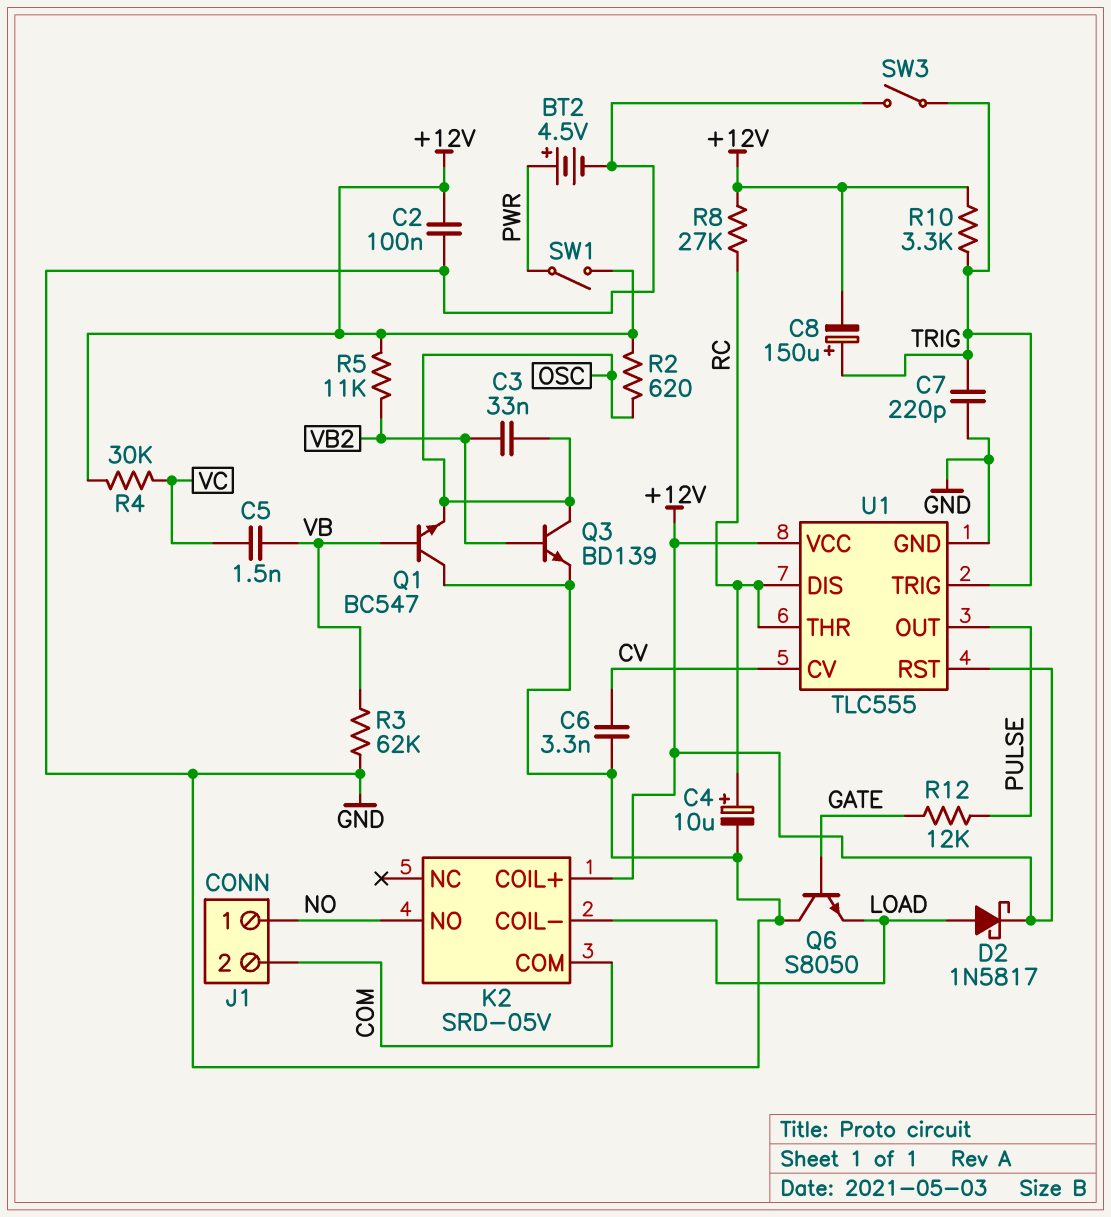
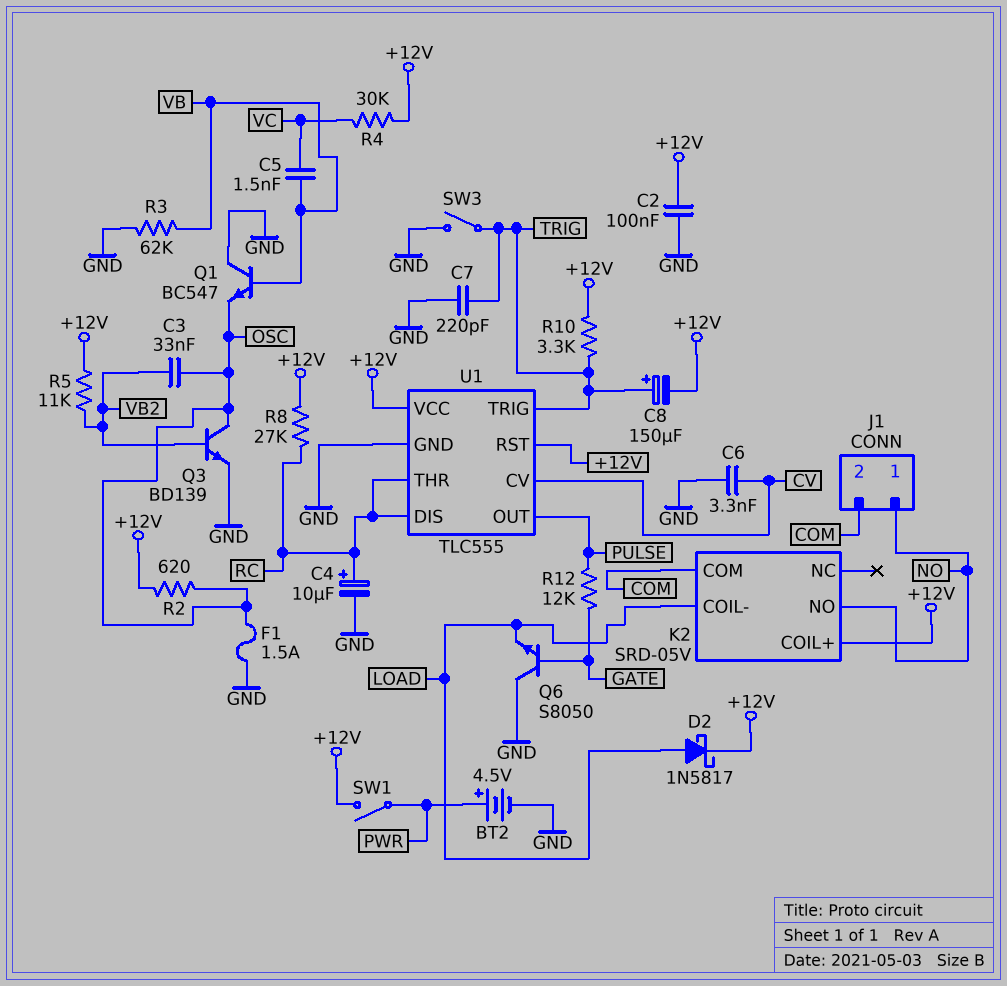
F1: none -> 1.5A (GND, OSC)

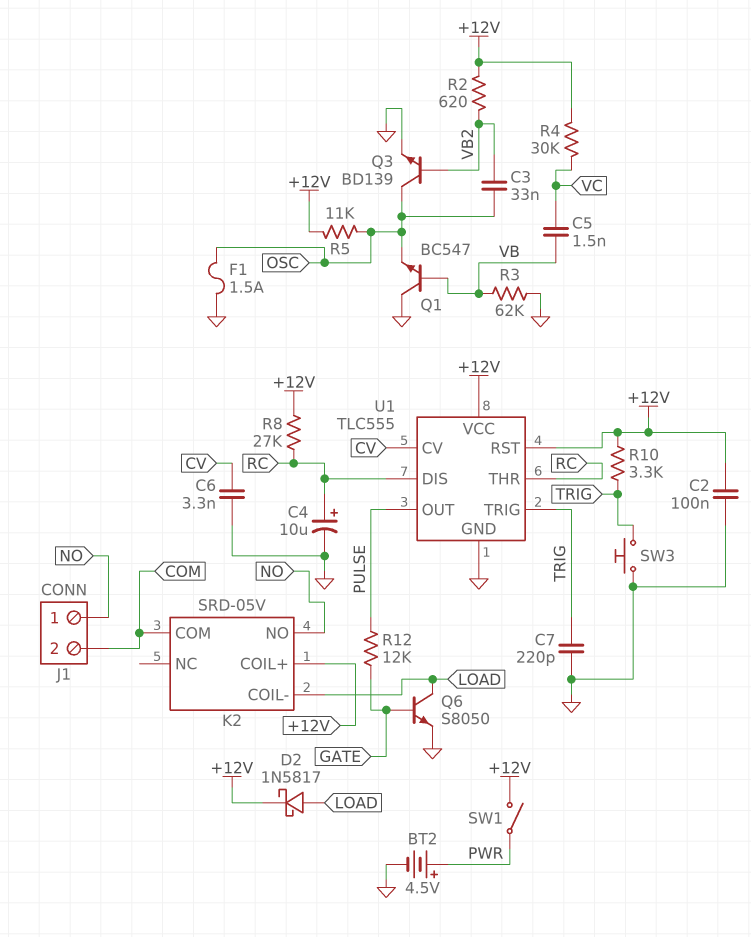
C8: 150uF (plus TRIG, minus +12V) -> none
Q6: NPN S8050 (B GATE, C GND, E LOAD) -> NPN S8050 (B GATE, C LOAD, E GND)
R2: 620 (+12V, OSC) -> 620 (+12V, VB2)
R5: 11k (+12V, VB2) -> 11k (+12V, OSC)
SW3: switch (GND, TRIG) -> button (GND, TRIG)

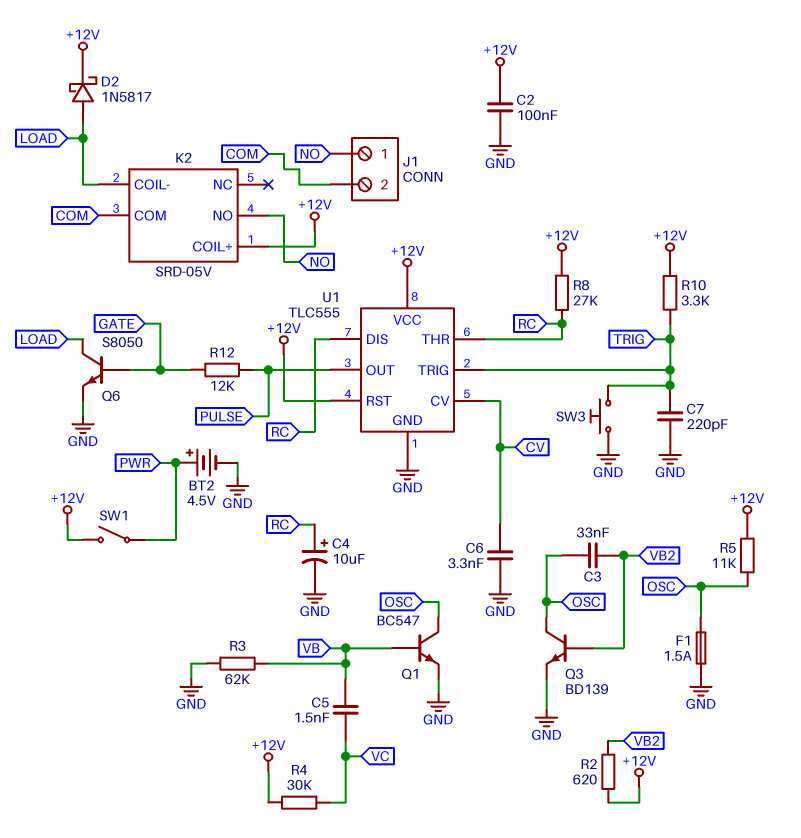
Q1: NPN BC547 (B VB, C GND, E OSC) -> NPN BC547 (B VB, C OSC, E GND)

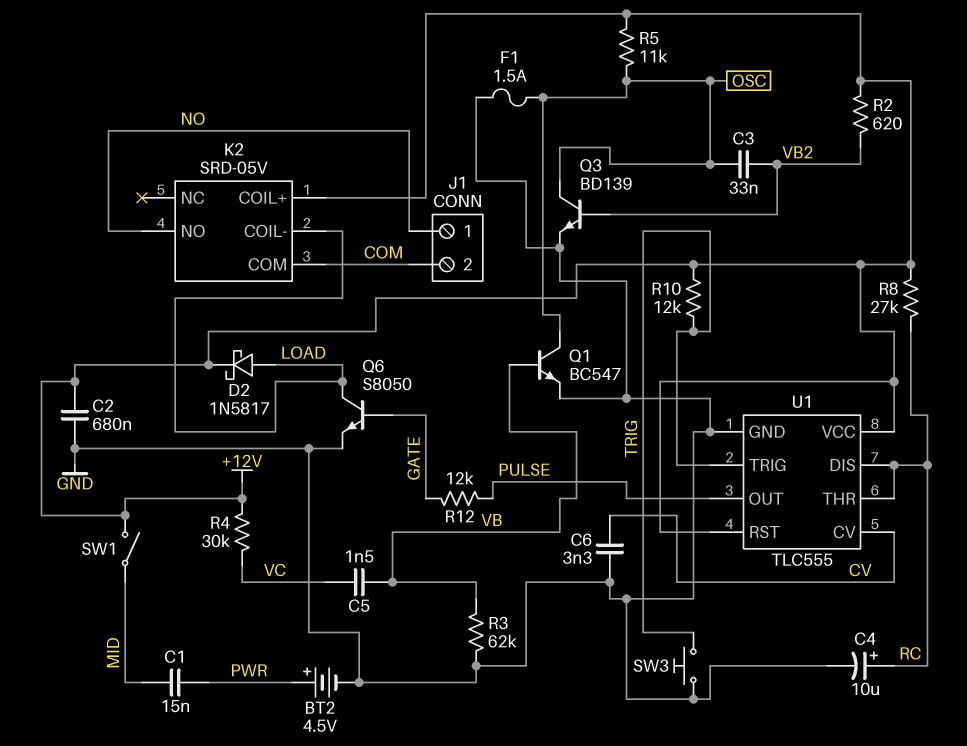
C1: none -> 15nF (MID, PWR)
C2: 100nF (+12V, GND) -> 680nF (+12V, GND)
C7: 220pF (GND, TRIG) -> none
R10: 3.3k (+12V, TRIG) -> 12k (+12V, TRIG)
SW1: switch (+12V, PWR) -> switch (+12V, MID)

